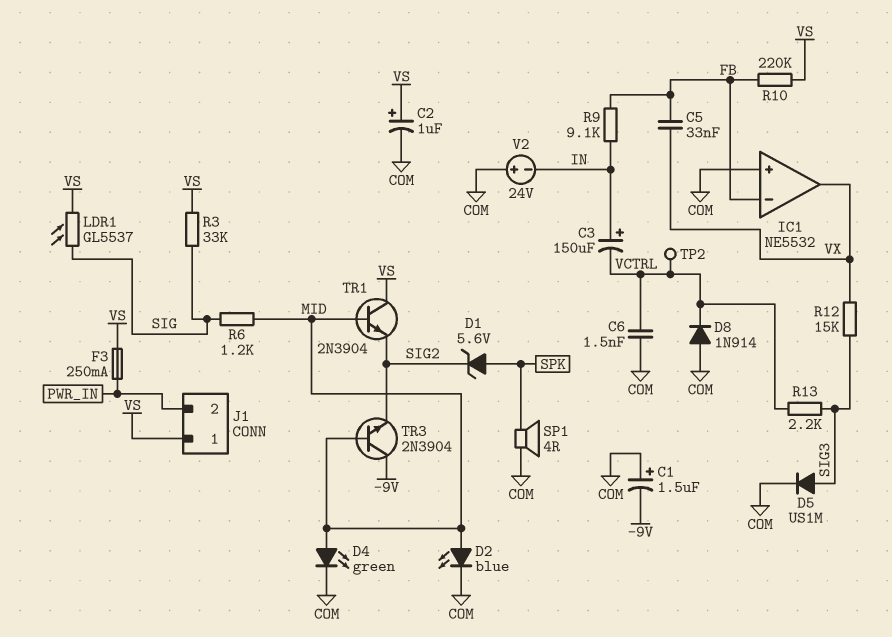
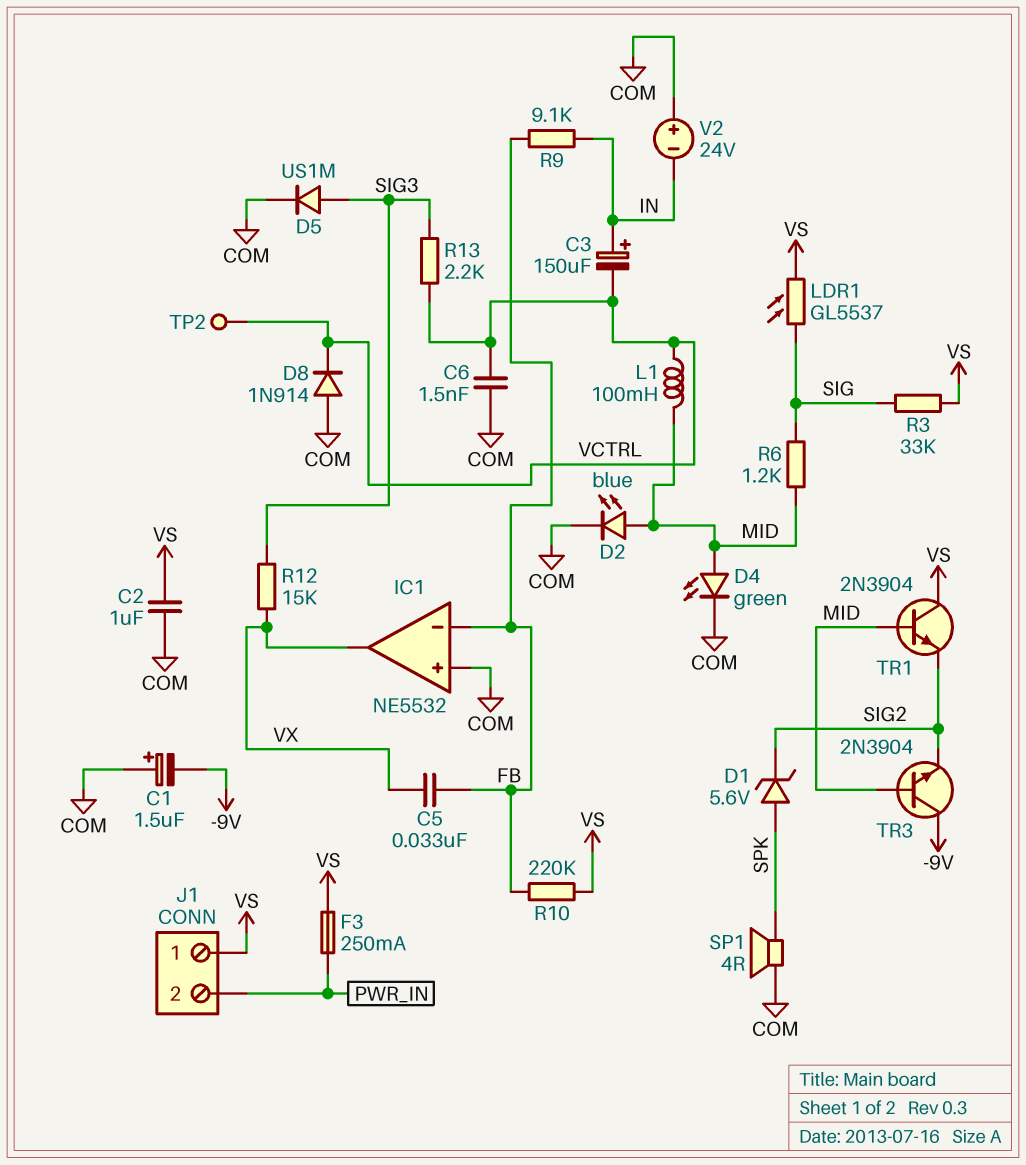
C2: 1uF (plus VS, minus COM) -> 1uF (COM, VS)
L1: none -> 100mH (MID, VCTRL)

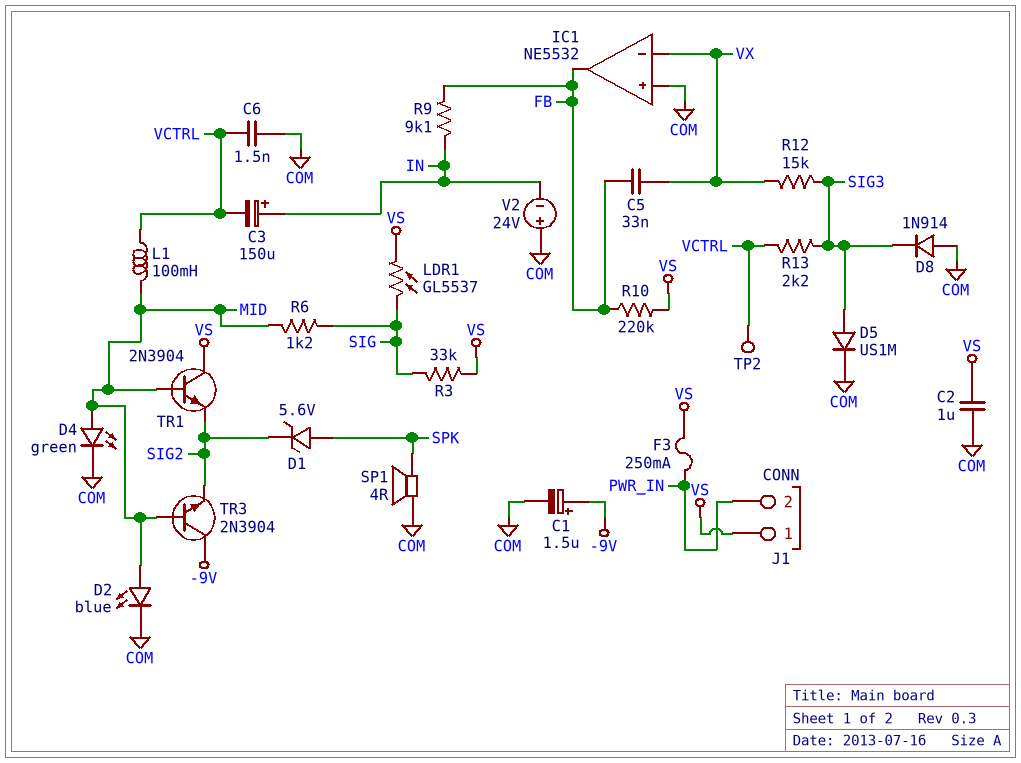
C1: 1.5uF (plus COM, minus -9V) -> 1.5uF (plus -9V, minus COM)
D8: diode 1N914 (A COM, K VCTRL) -> diode 1N914 (A COM, K SIG3)
IC1 pin in-: FB -> VX
IC1 pin out: VX -> FB

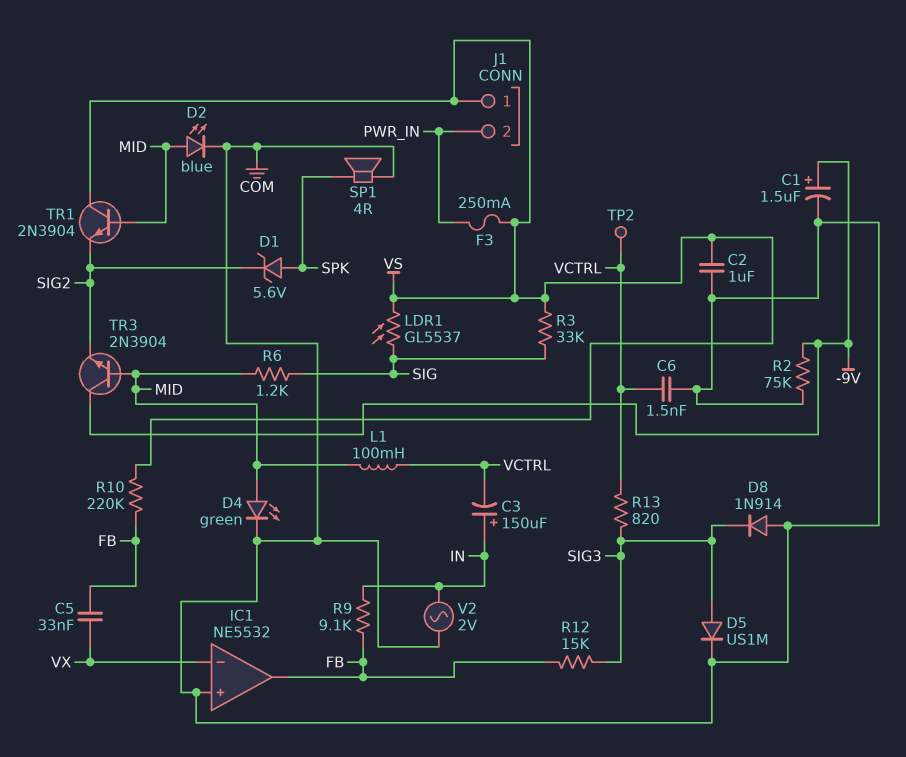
R2: none -> 75k (-9V, COM)
R12: 15k (SIG3, VX) -> 15k (FB, SIG3)
R13: 2.2k (SIG3, VCTRL) -> 820 (SIG3, VCTRL)
V2: 24V (plus COM, minus IN) -> AC 2V (COM, IN)

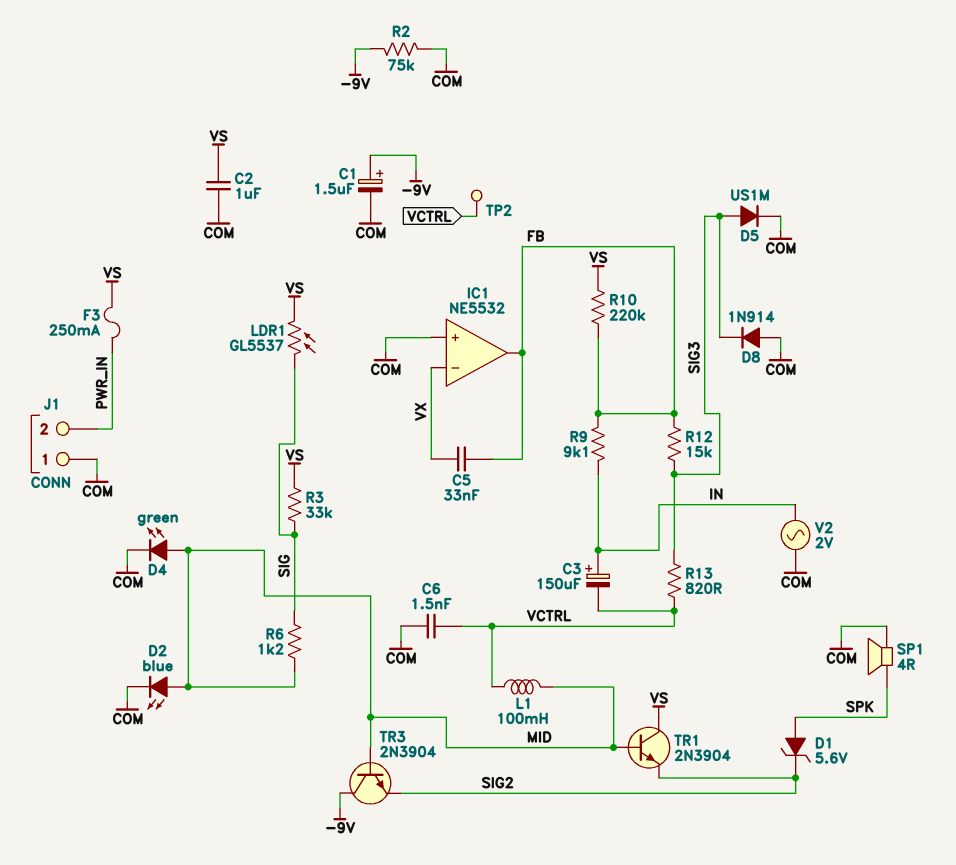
J1 pin 1: VS -> COM

